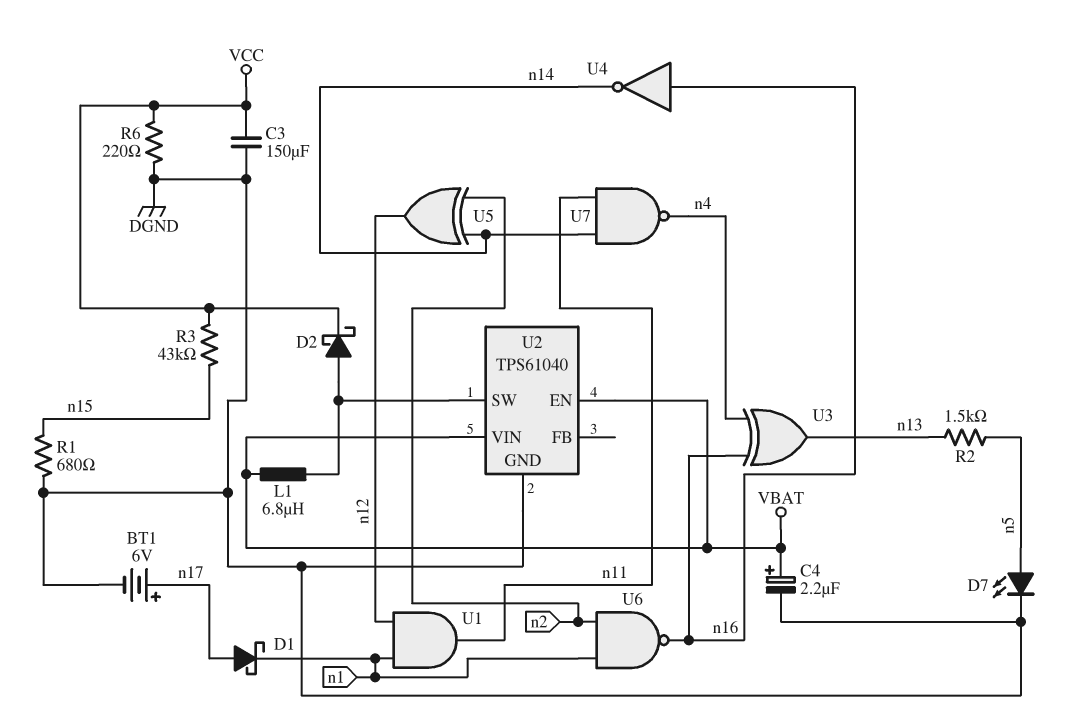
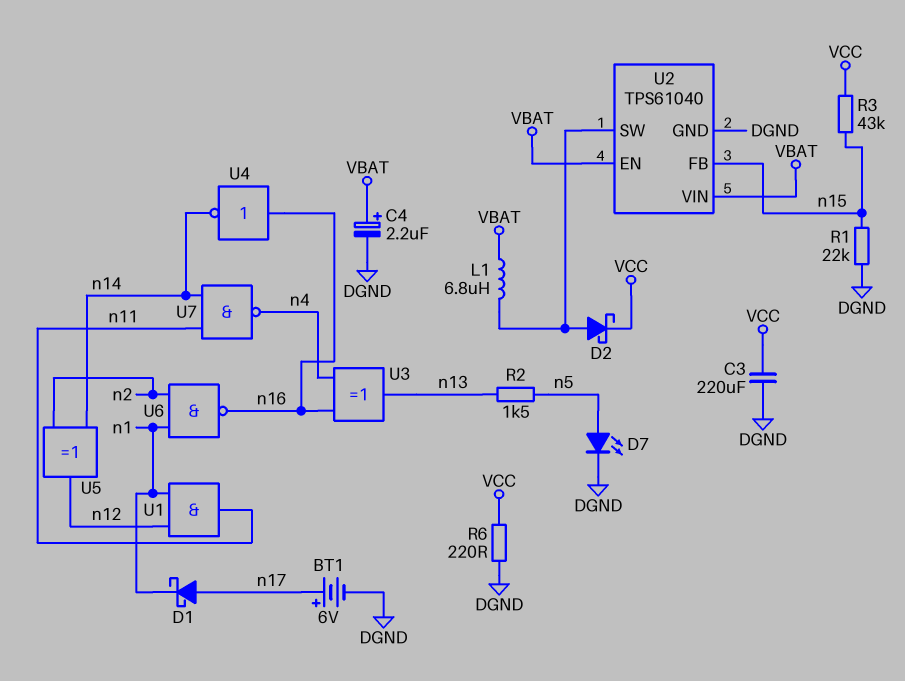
C3: 150uF (DGND, VCC) -> 220uF (DGND, VCC)
R1: 680 (DGND, n15) -> 22k (DGND, n15)
U2 pin FB: none -> n15

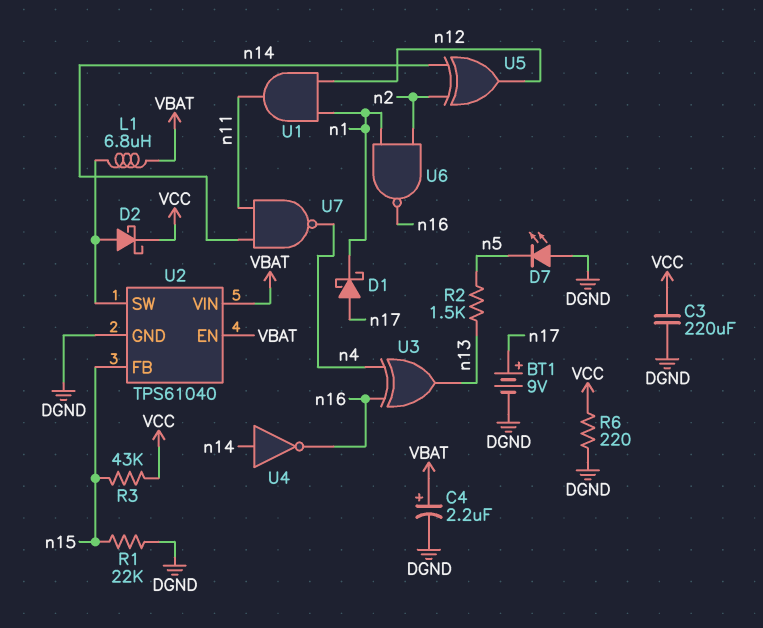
BT1: 6V (plus n17, minus DGND) -> 9V (plus n17, minus DGND)
D7: LED (A n5, K DGND) -> LED (A DGND, K n5)
U4: NOT (in n16, out n14) -> NOT (in n14, out n16)

